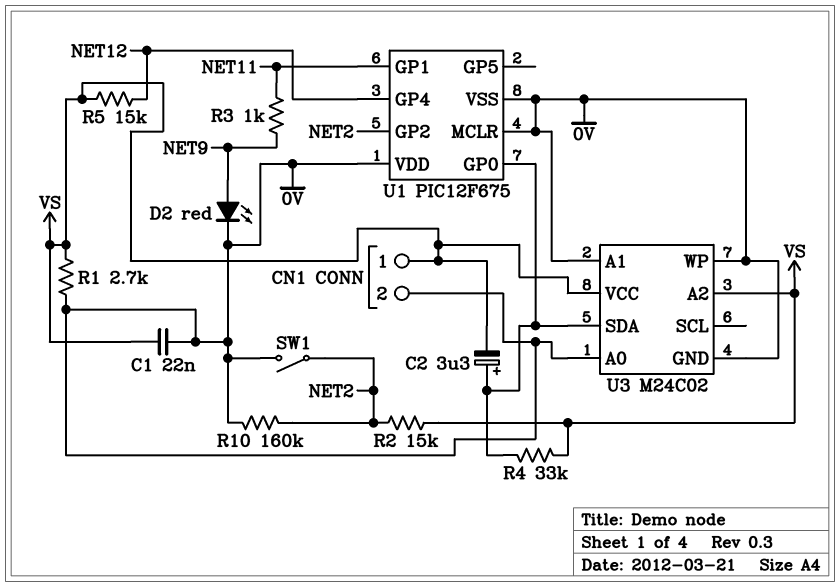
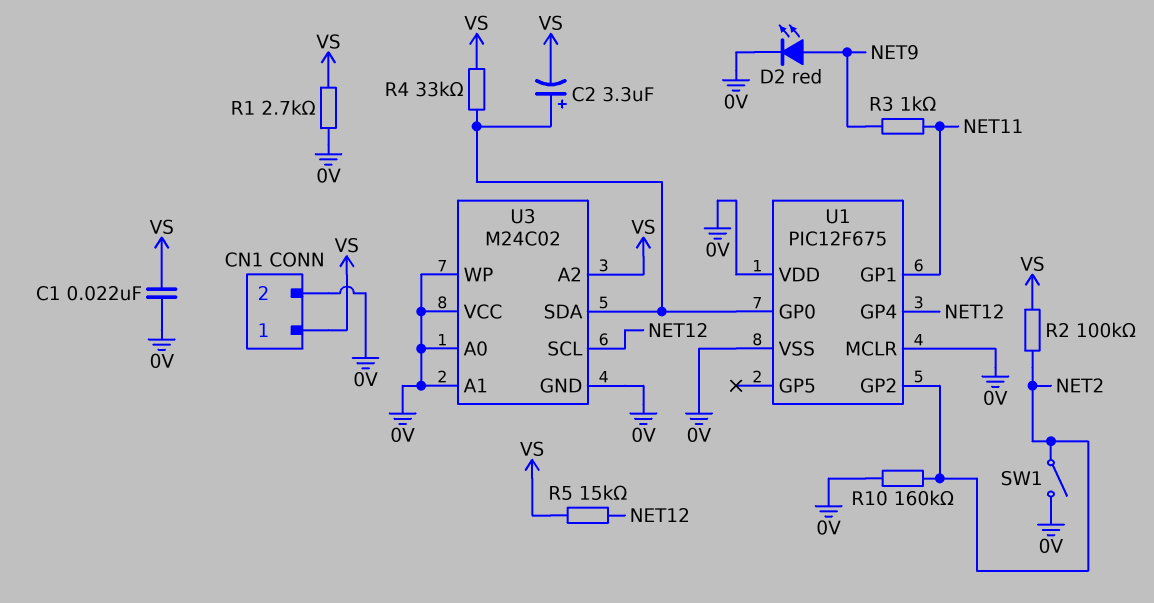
R2: 15k (NET2, VS) -> 100k (NET2, VS)
U3 pin SCL: none -> NET12
U3 pin VCC: VS -> 0V

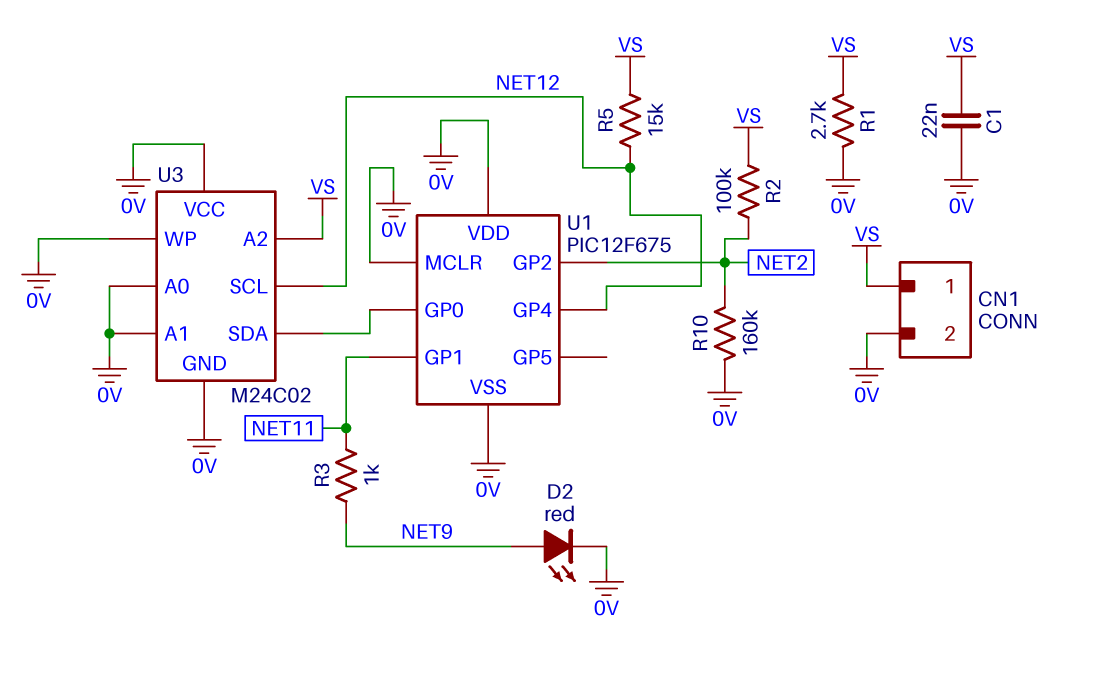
C2: 3.3uF (plus U1/GP0, minus VS) -> none
R4: 33k (U1/GP0, VS) -> none
SW1: switch (0V, NET2) -> none

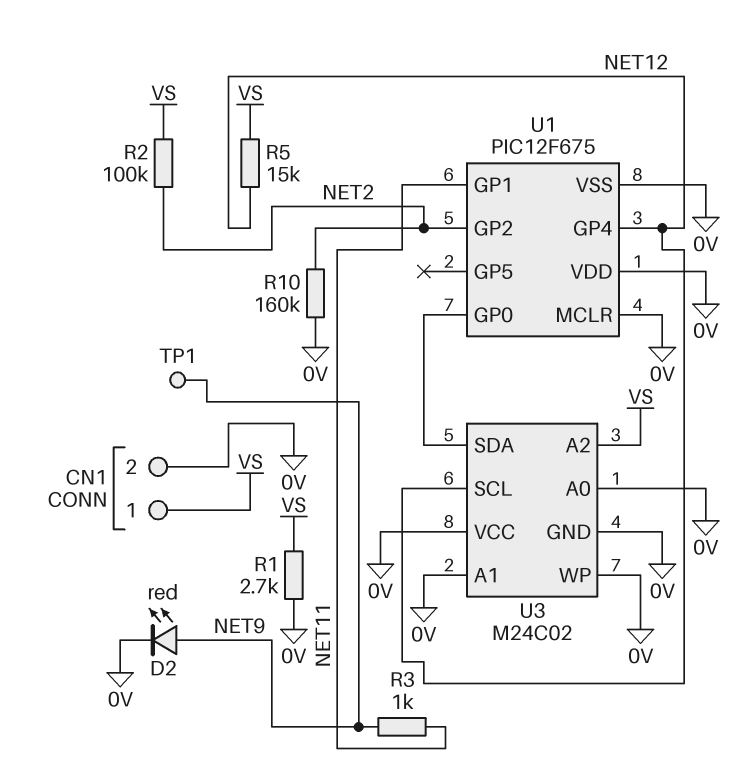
C1: 22nF (0V, VS) -> none
TP1: none -> test point (NET9)

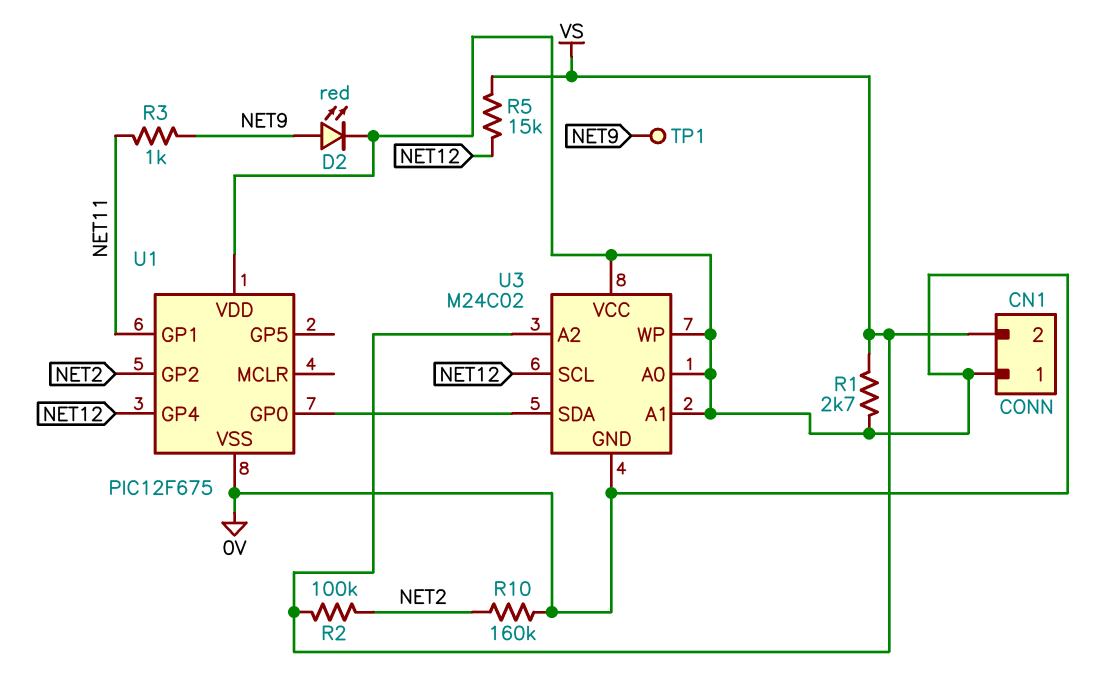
CN1 pin 1: VS -> 0V
CN1 pin 2: 0V -> VS
U1 pin MCLR: 0V -> none

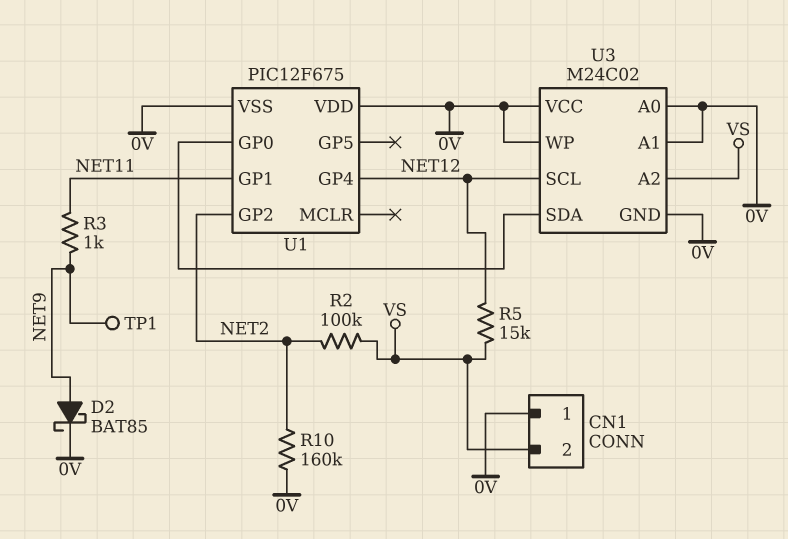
D2: LED red (A NET9, K 0V) -> schottky BAT85 (A NET9, K 0V)
R1: 2.7k (0V, VS) -> none

